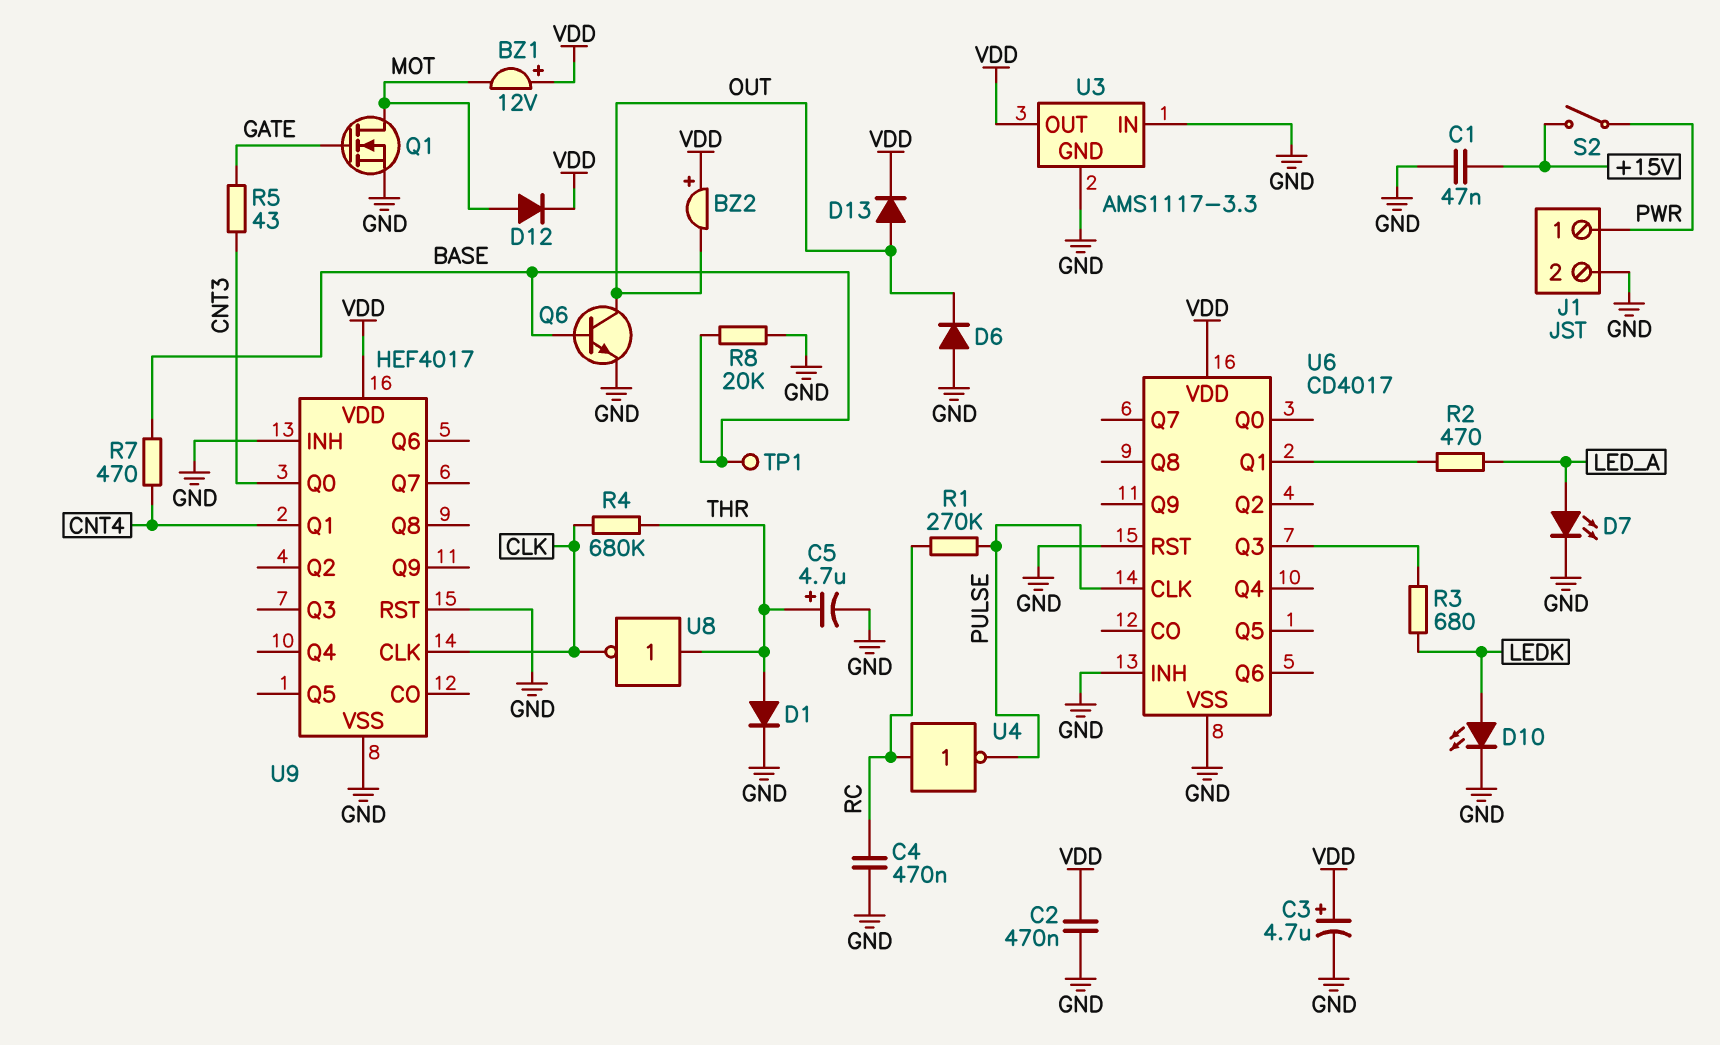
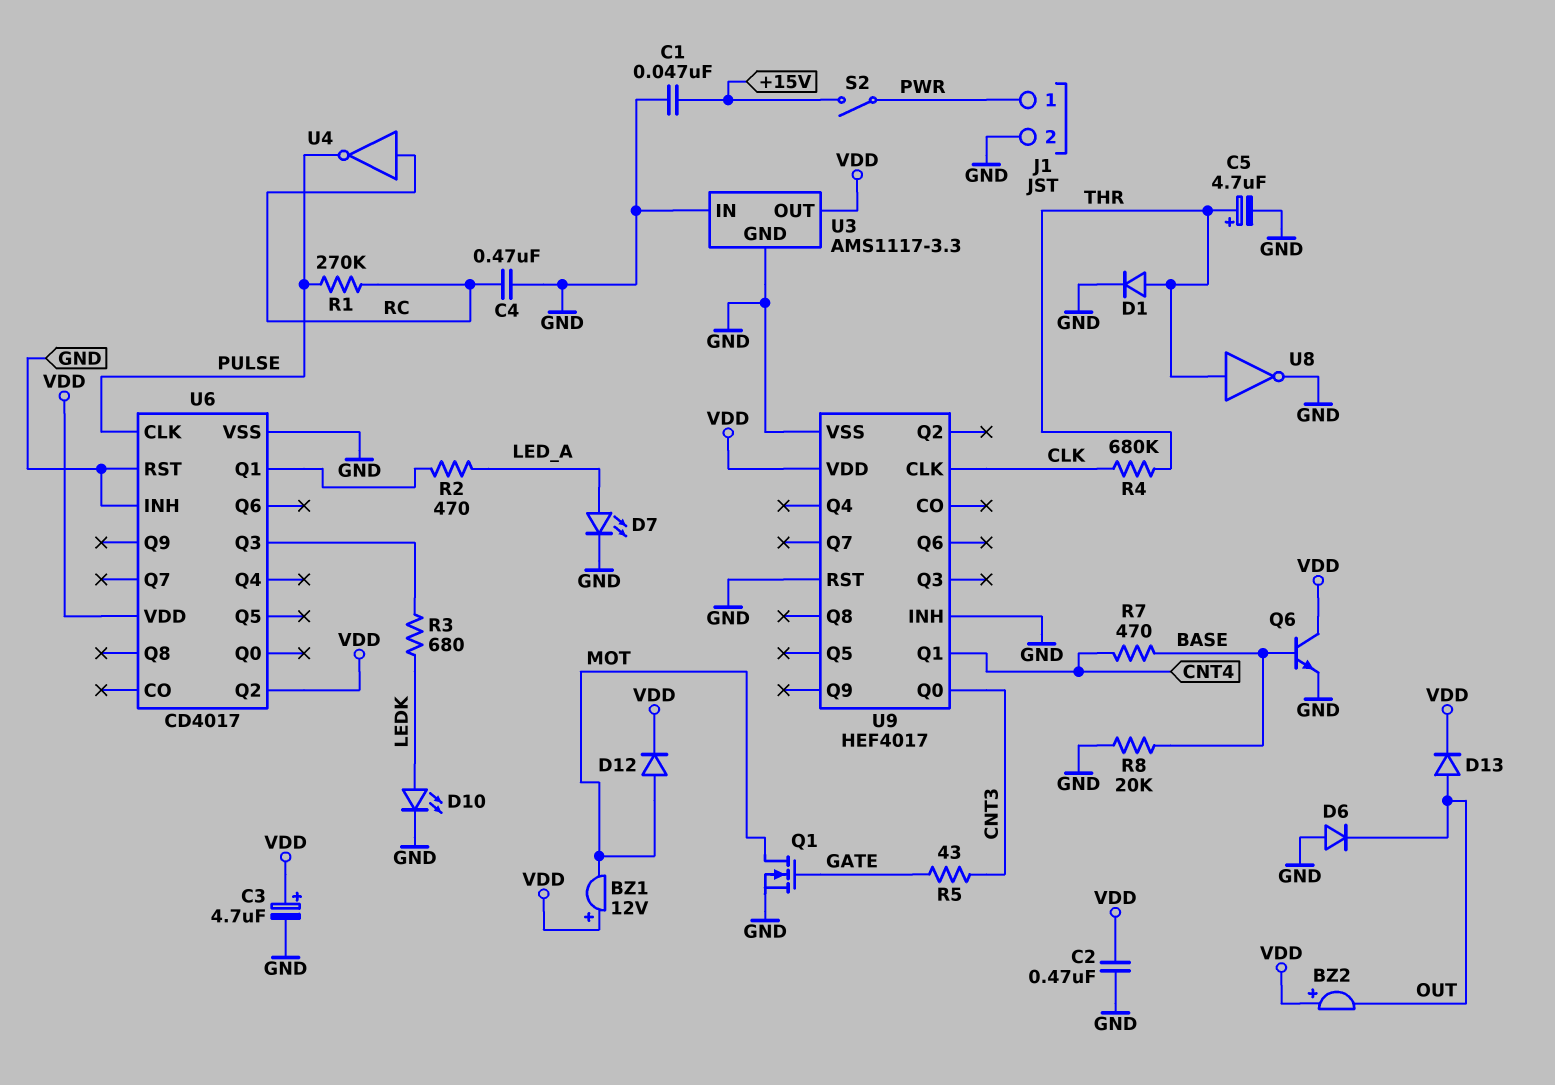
Q6: NPN (B BASE, C OUT, E GND) -> NPN (B BASE, C VDD, E GND)
TP1: test point (BASE) -> none
U6 pin Q2: none -> VDD
U8: NOT (in THR, out CLK) -> NOT (in THR, out GND)

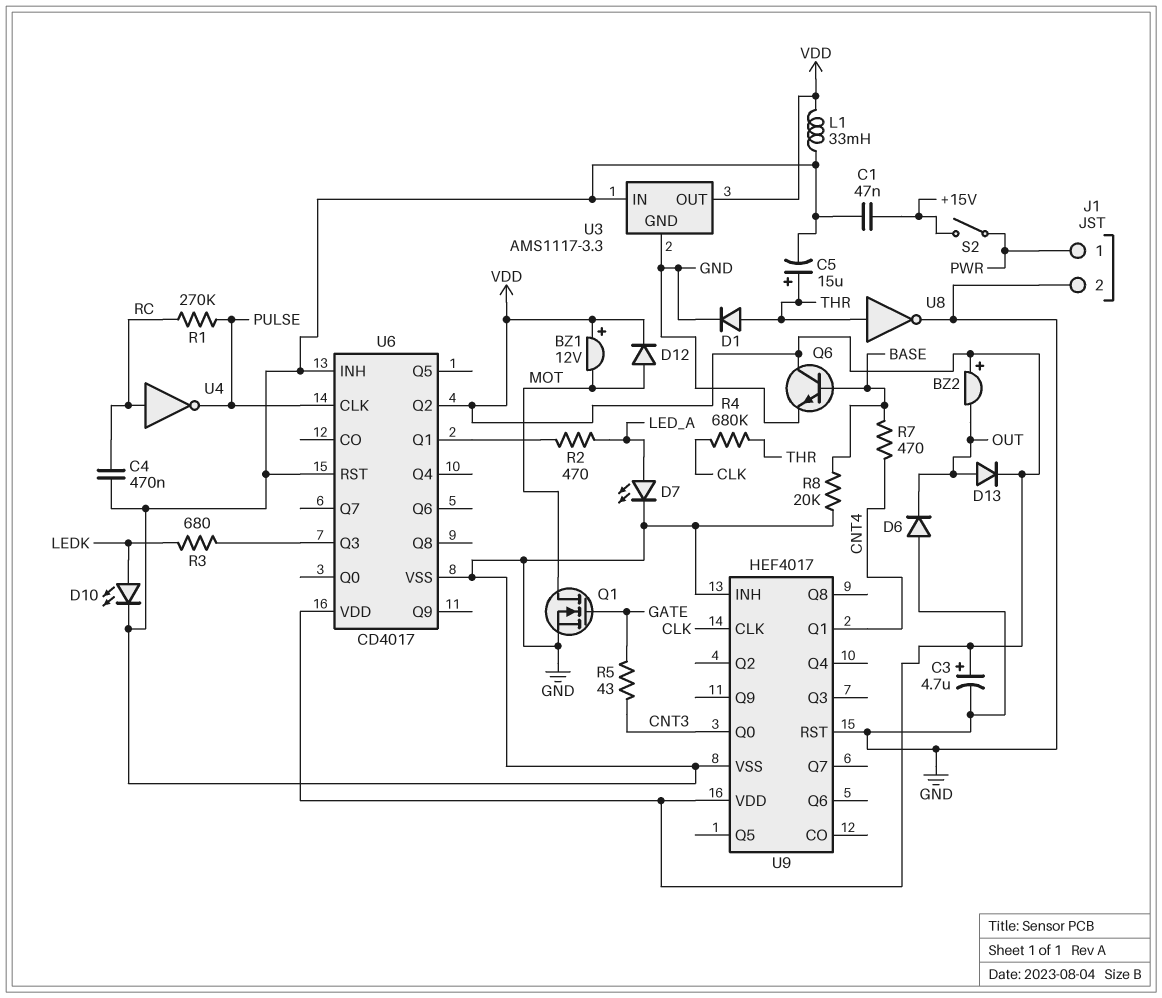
C2: 470nF (GND, VDD) -> none
C5: 4.7uF (plus THR, minus GND) -> 15uF (plus THR, minus GND)
L1: none -> 33mH (GND, VDD)

